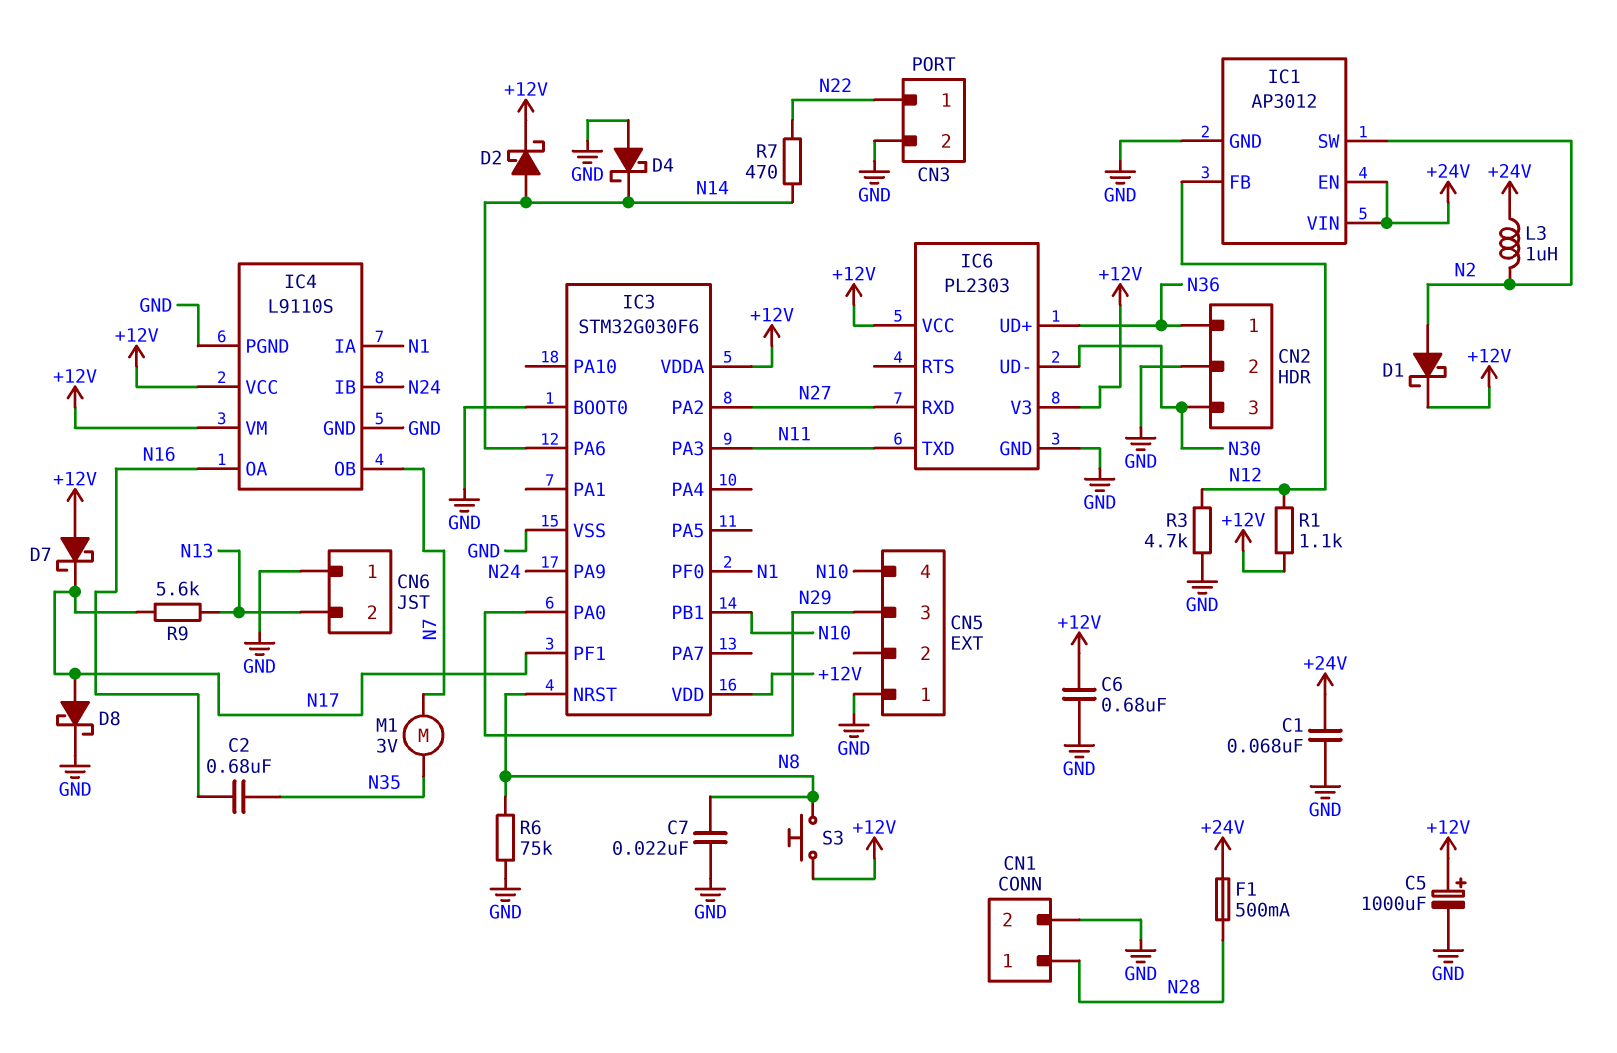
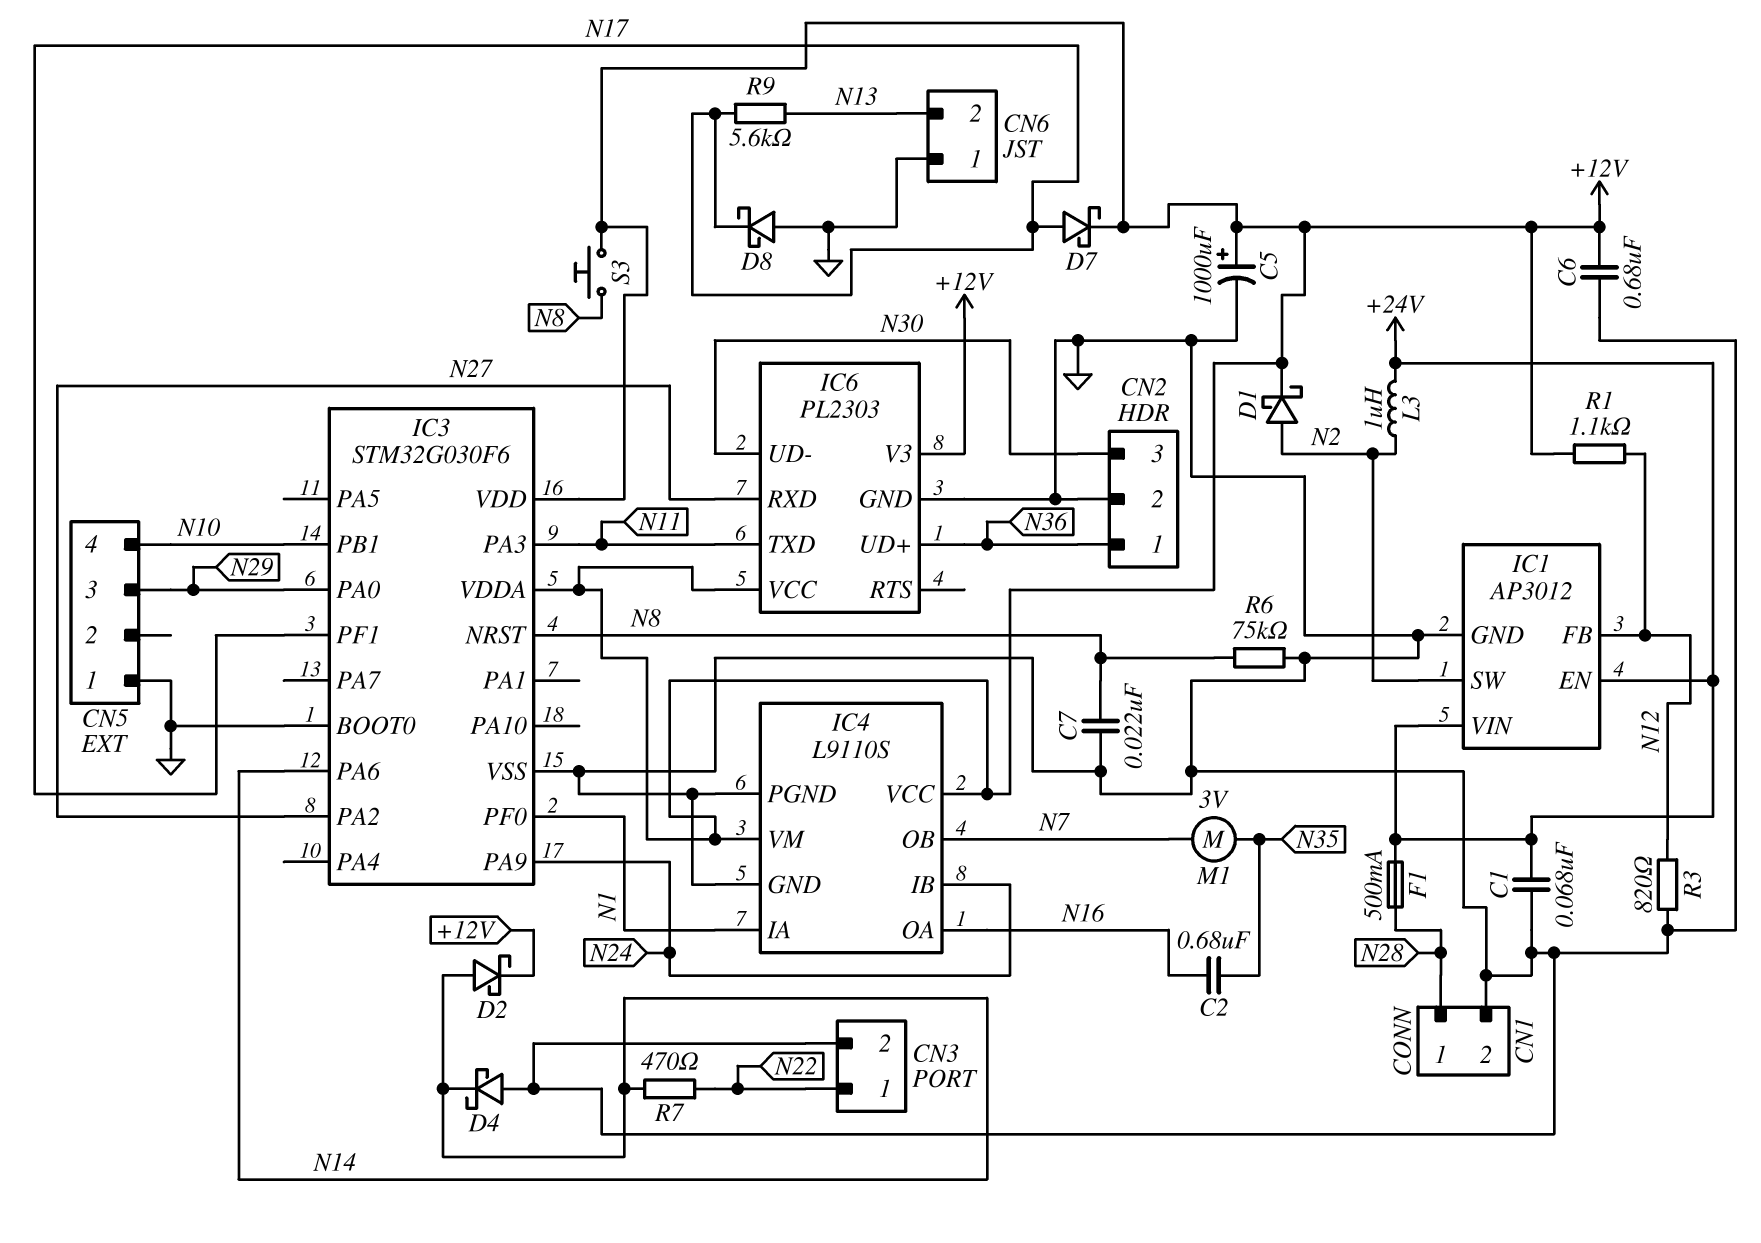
D7: schottky (A +12V, K N17) -> schottky (A N17, K +12V)
D8: schottky (A N17, K GND) -> schottky (A GND, K N17)
R3: 4.7k (GND, N12) -> 820 (GND, N12)

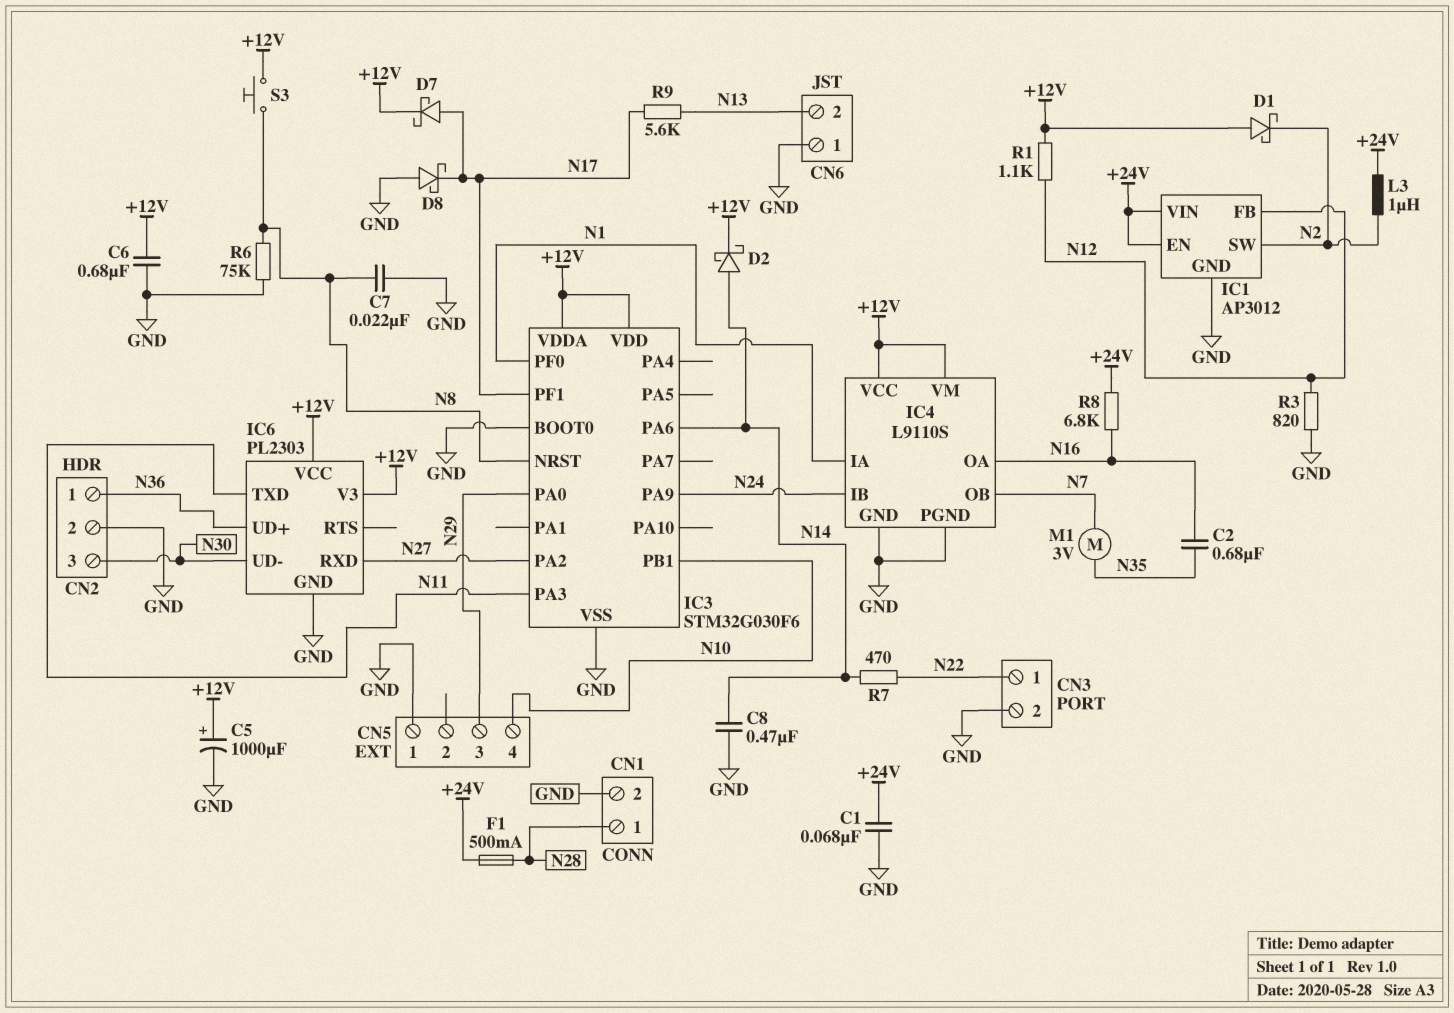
C8: none -> 470nF (GND, N14)
D1: schottky (A N2, K +12V) -> schottky (A +12V, K N2)
D4: schottky (A GND, K N14) -> none
R8: none -> 6.8k (+24V, N16)

